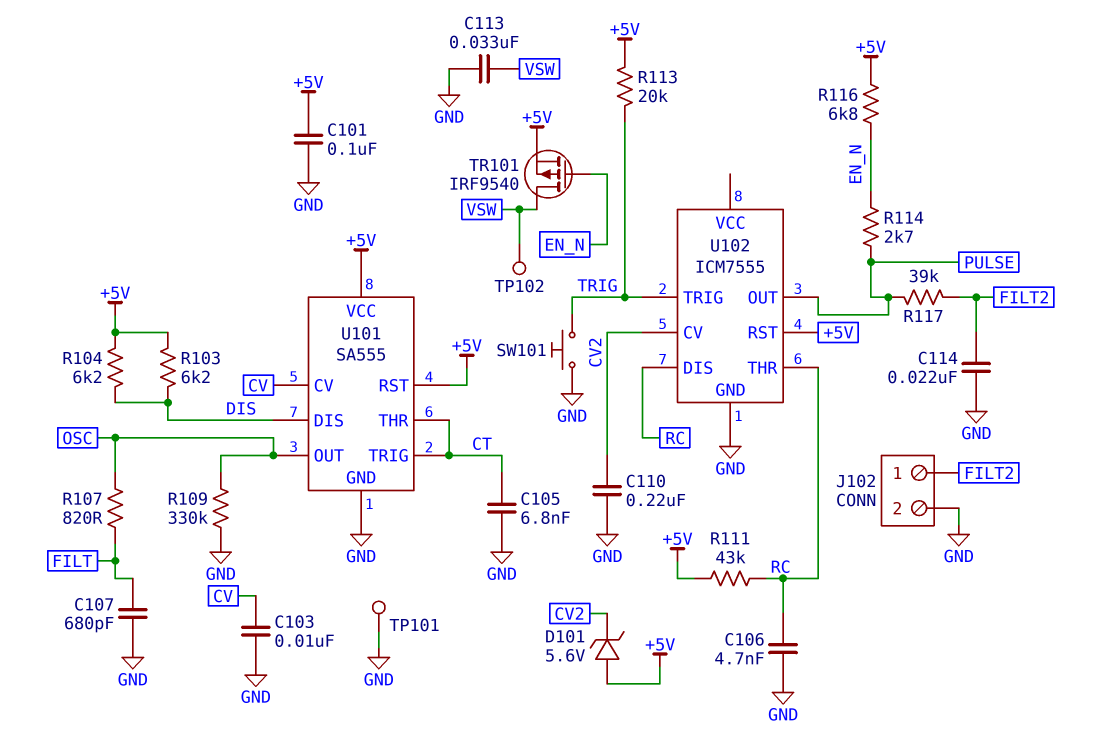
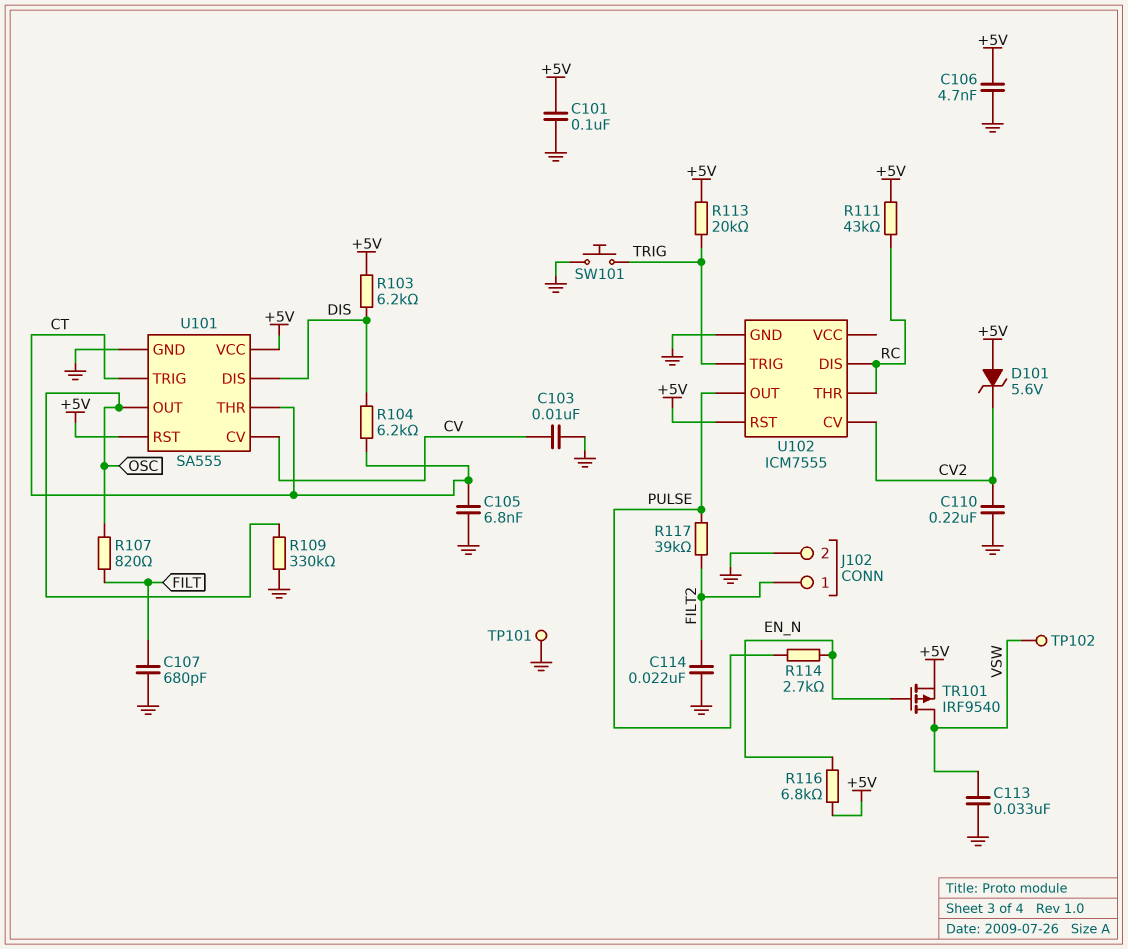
C106: 4.7nF (GND, RC) -> 4.7nF (+5V, GND)
R104: 6.2k (+5V, DIS) -> 6.2k (CT, DIS)

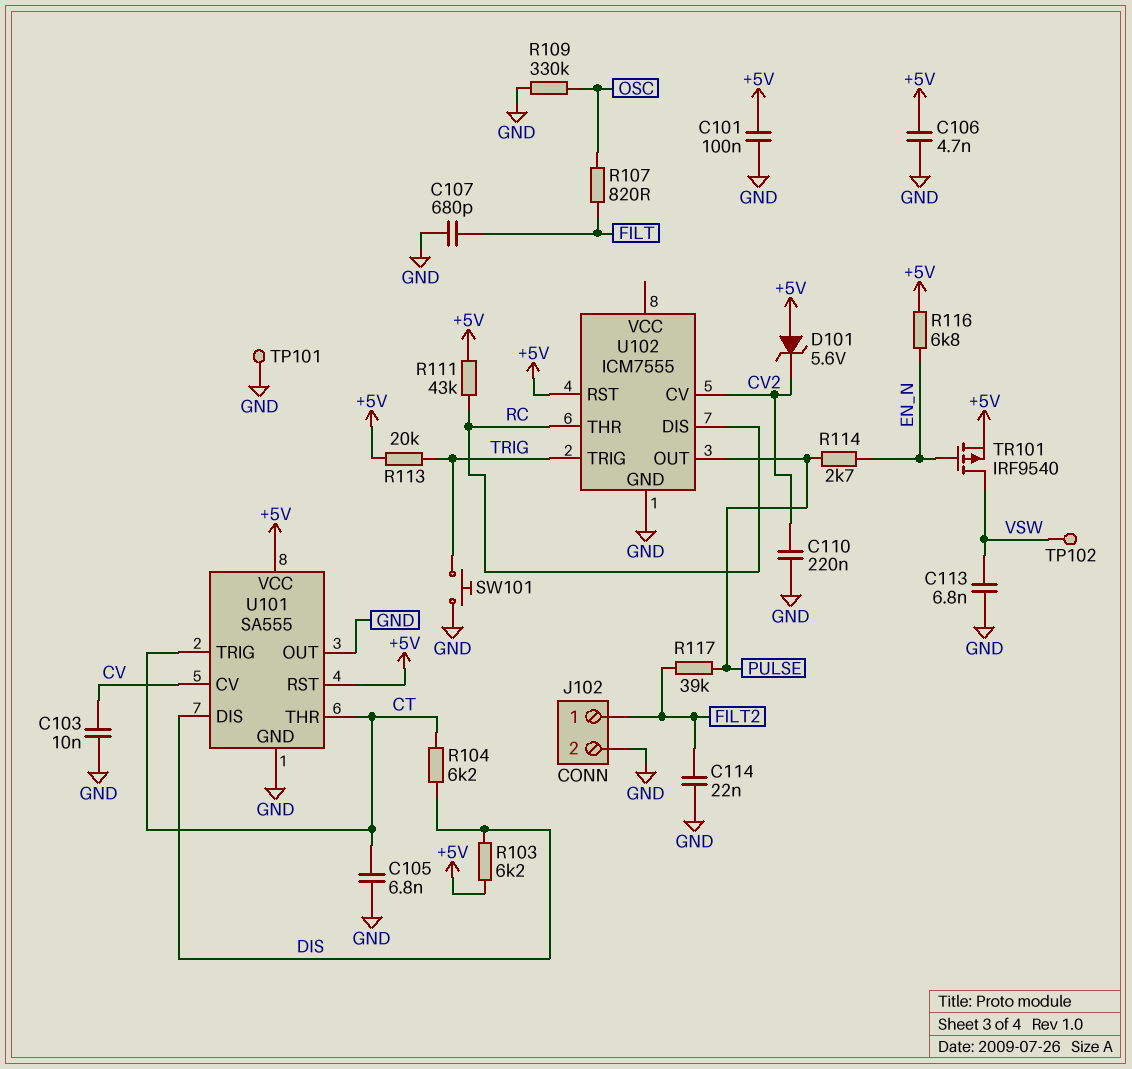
C113: 33nF (GND, VSW) -> 6.8nF (GND, VSW)
U101 pin OUT: OSC -> GND

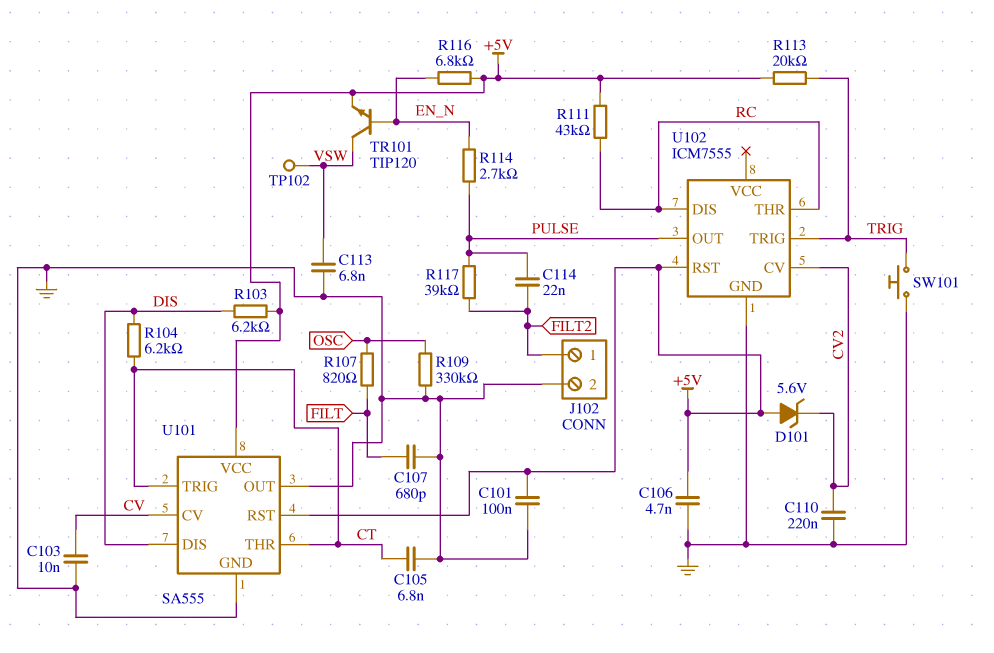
C114: 22nF (FILT2, GND) -> 22nF (FILT2, PULSE)
TP101: test point (GND) -> none
TR101: PMOS IRF9540 (G EN_N, D VSW, S +5V) -> NPN TIP120 (B EN_N, C VSW, E +5V)

